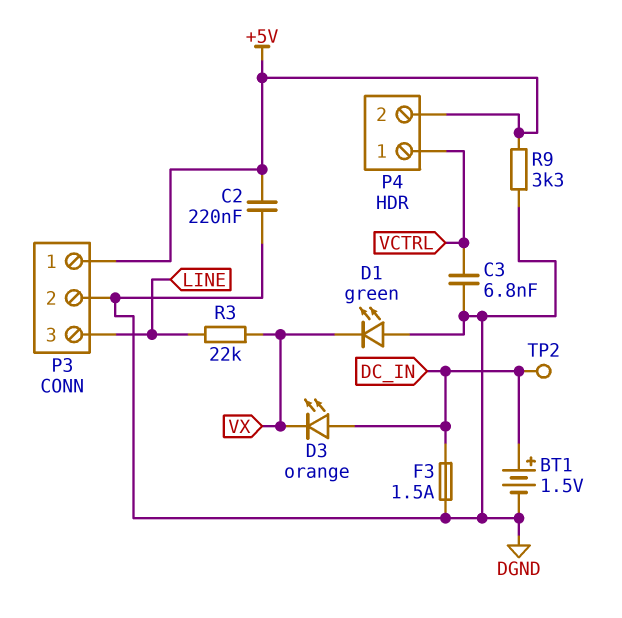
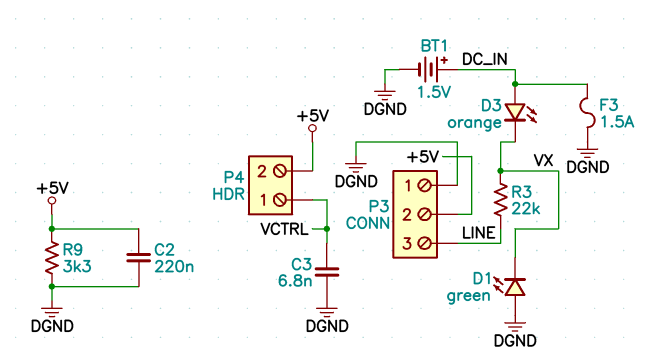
P3 pin 1: +5V -> DGND
P3 pin 2: DGND -> +5V
TP2: test point (DC_IN) -> none

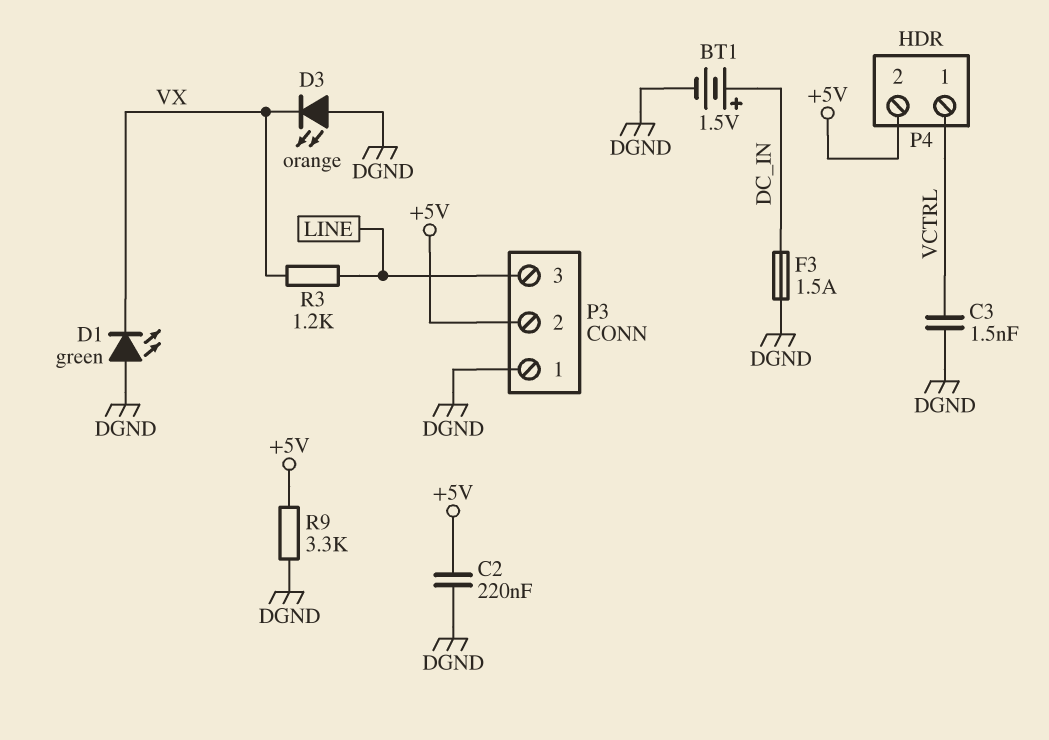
C3: 6.8nF (DGND, VCTRL) -> 1.5nF (DGND, VCTRL)
D3: LED orange (A DC_IN, K VX) -> LED orange (A DGND, K VX)
R3: 22k (LINE, VX) -> 1.2k (LINE, VX)

